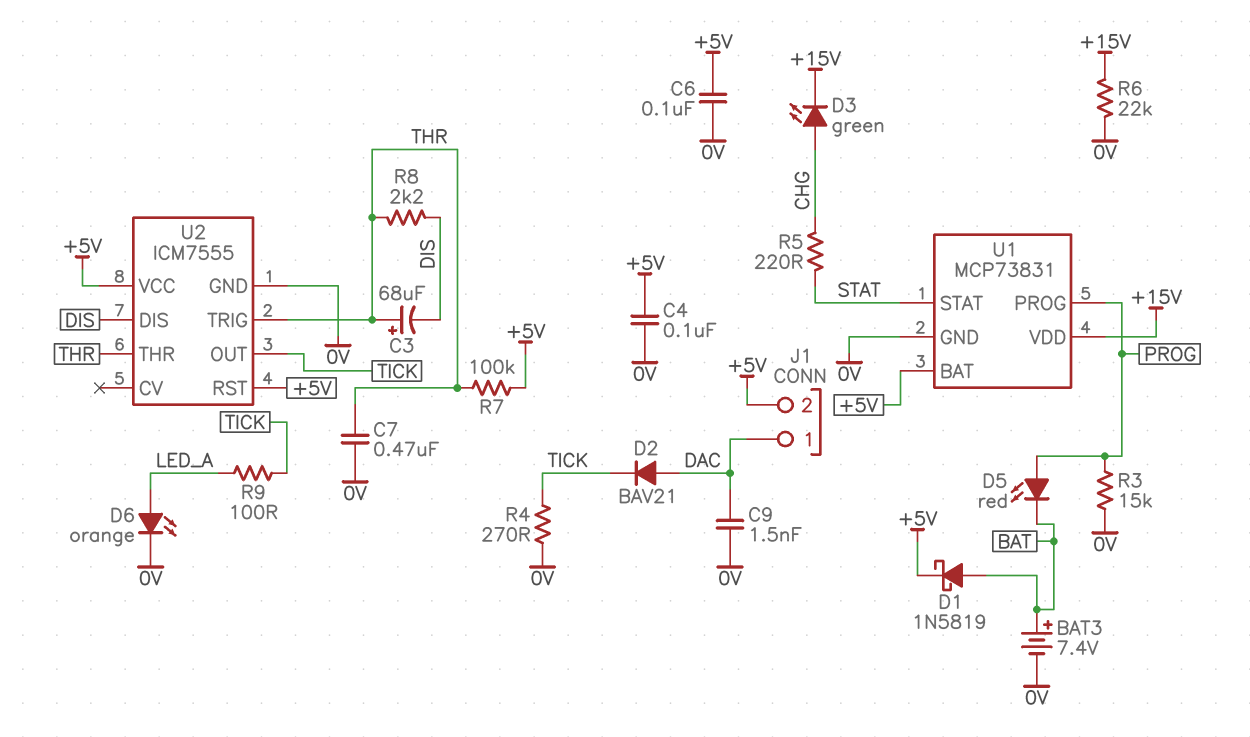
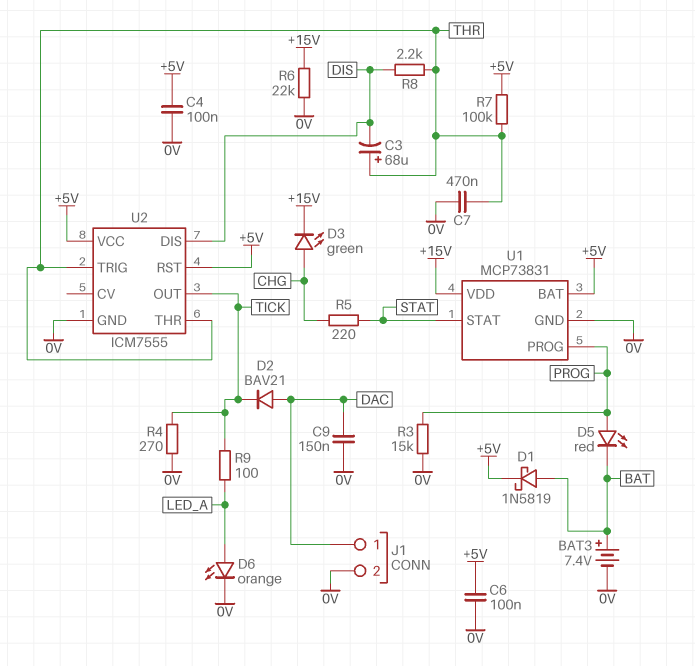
C9: 1.5nF (0V, DAC) -> 150nF (0V, DAC)
J1 pin 2: +5V -> 0V

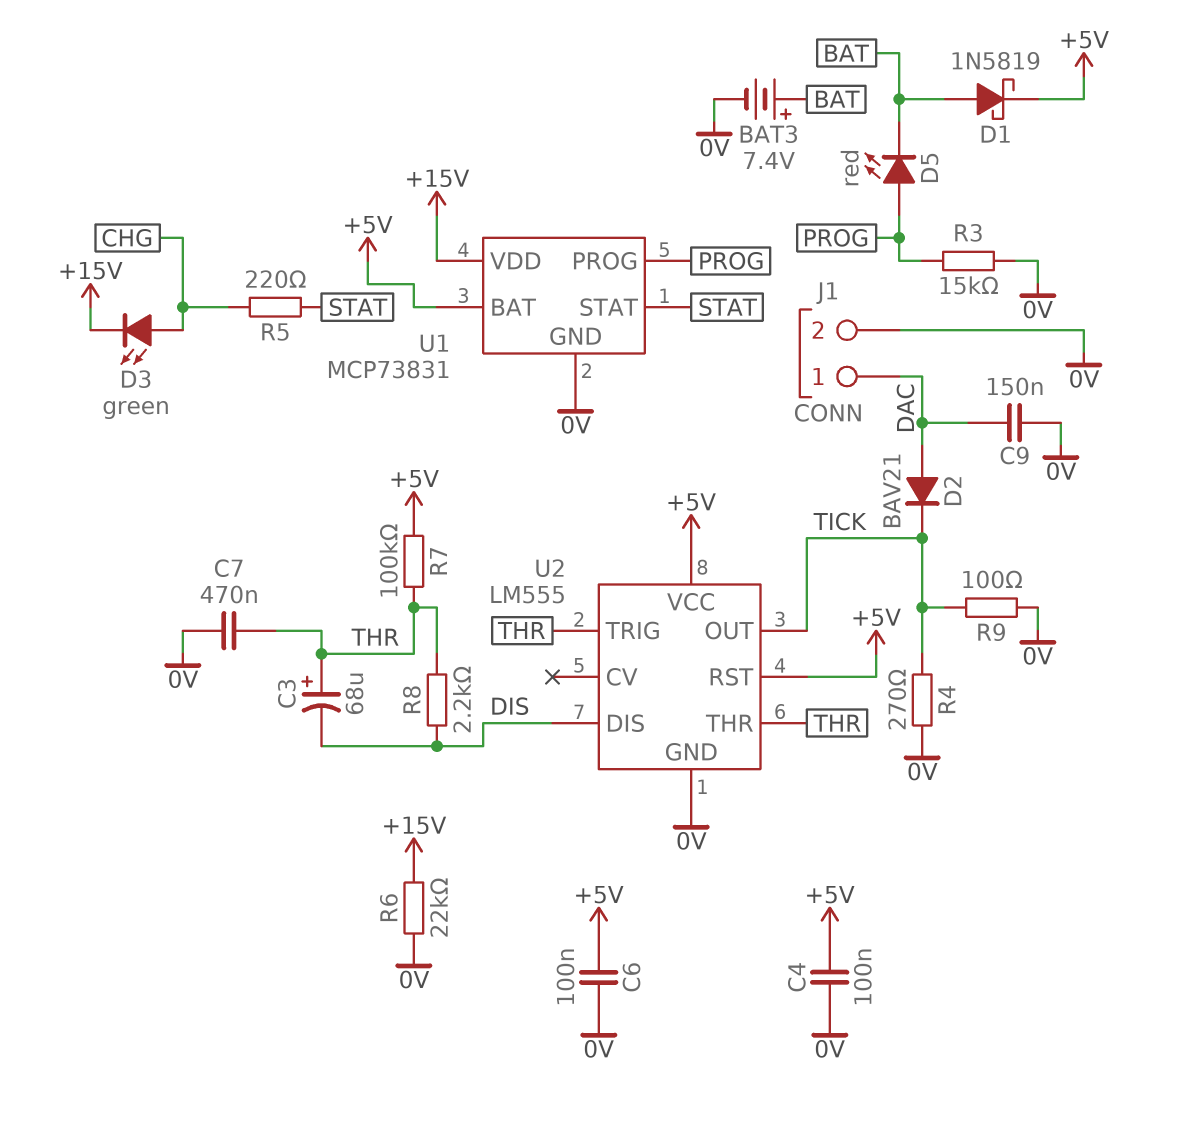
D6: LED orange (A LED_A, K 0V) -> none
R9: 100 (LED_A, TICK) -> 100 (0V, TICK)
U2: ICM7555 -> LM555

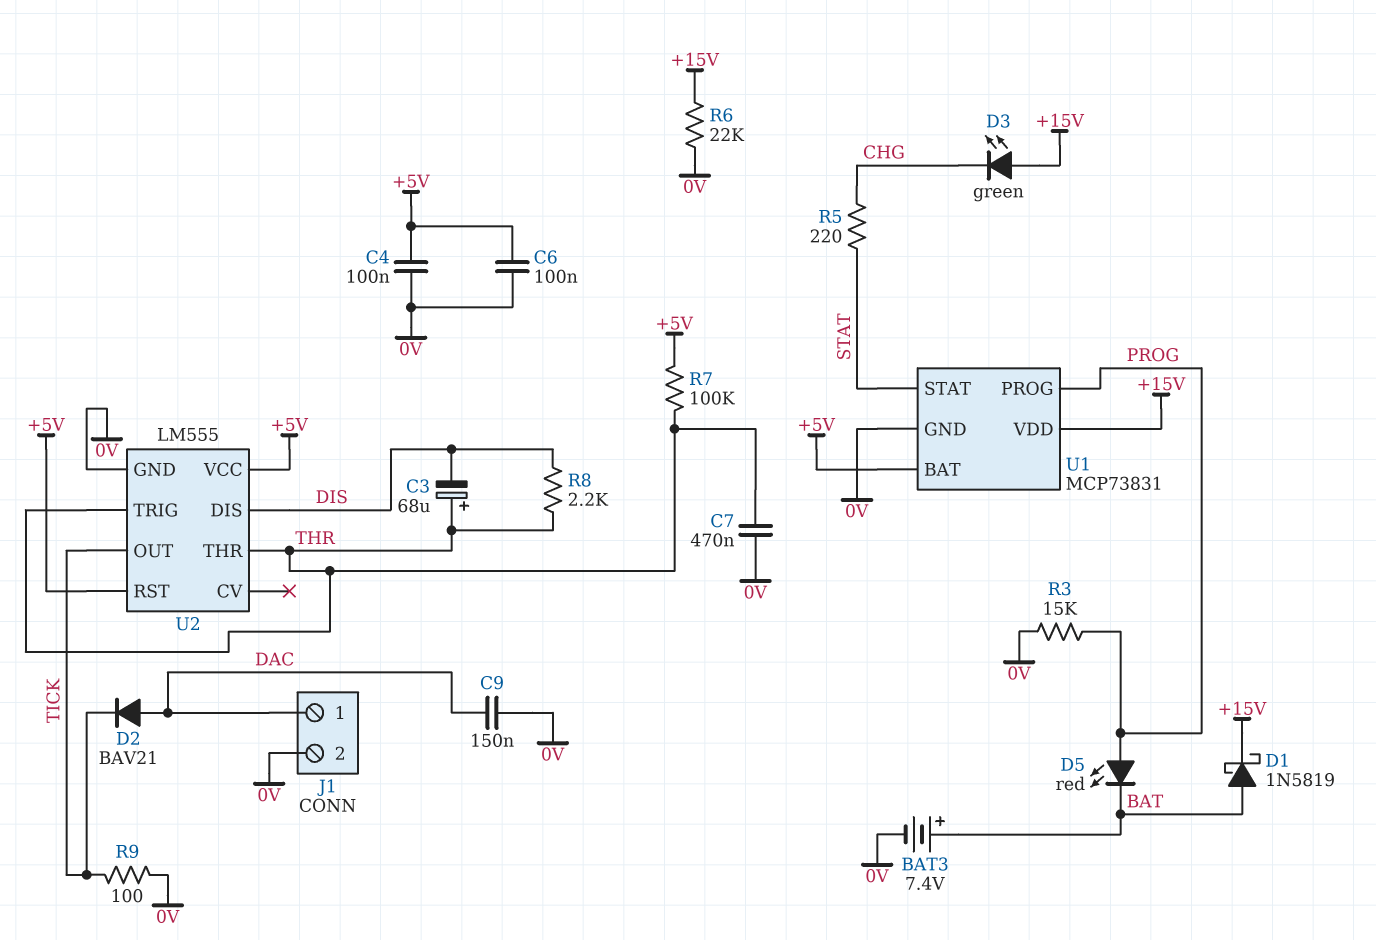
D1: schottky 1N5819 (A BAT, K +5V) -> schottky 1N5819 (A BAT, K +15V)
D3: LED green (A CHG, K +15V) -> LED green (A +15V, K CHG)
R4: 270 (0V, TICK) -> none

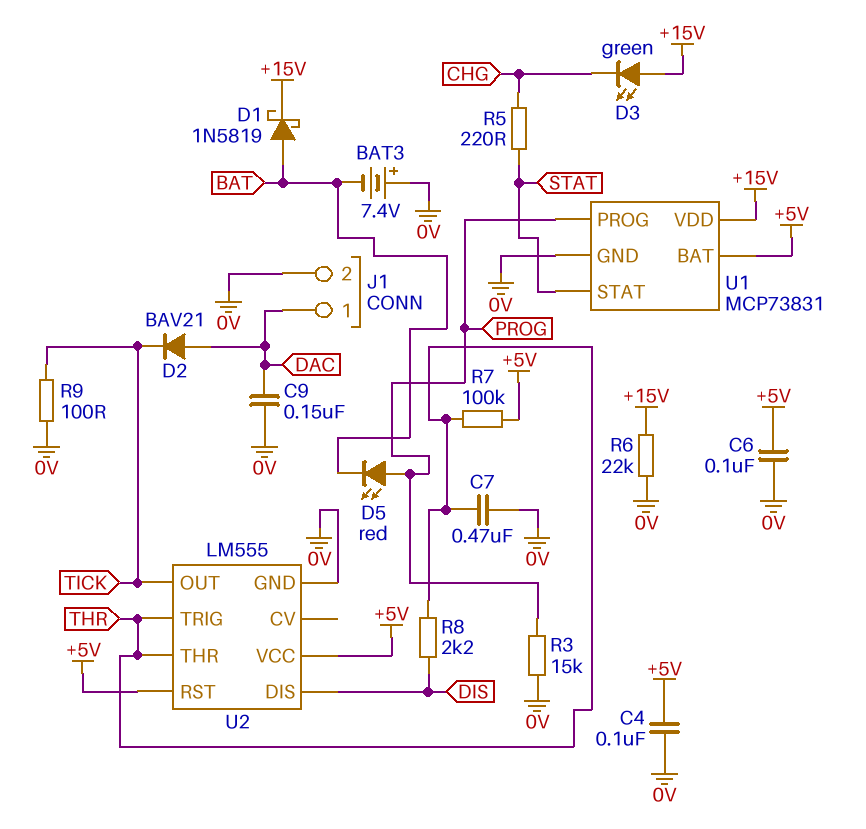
BAT3: 7.4V (plus BAT, minus 0V) -> 7.4V (plus 0V, minus BAT)
C3: 68uF (plus THR, minus DIS) -> none

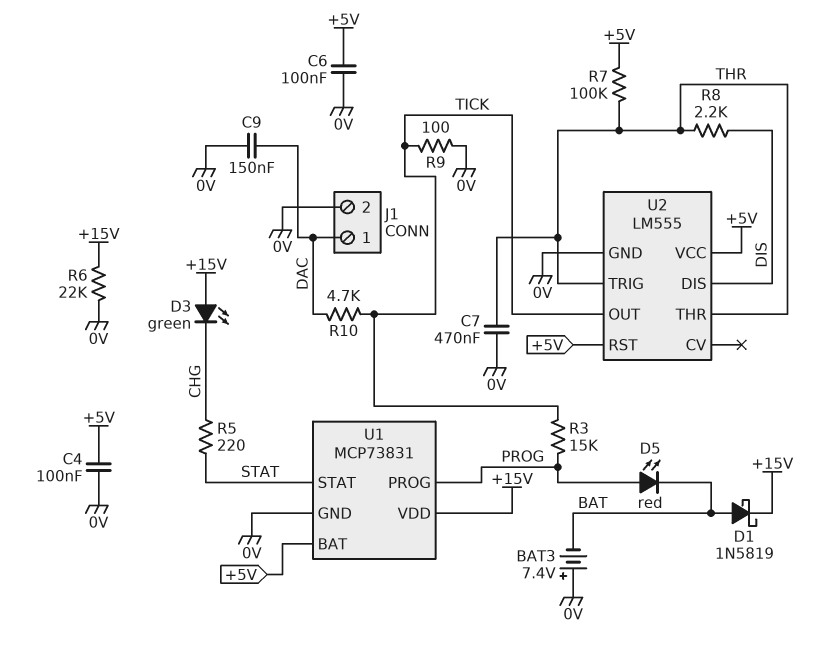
D2: diode BAV21 (A DAC, K TICK) -> none
R3: 15k (0V, PROG) -> 15k (PROG, TICK)
R10: none -> 4.7k (DAC, TICK)

